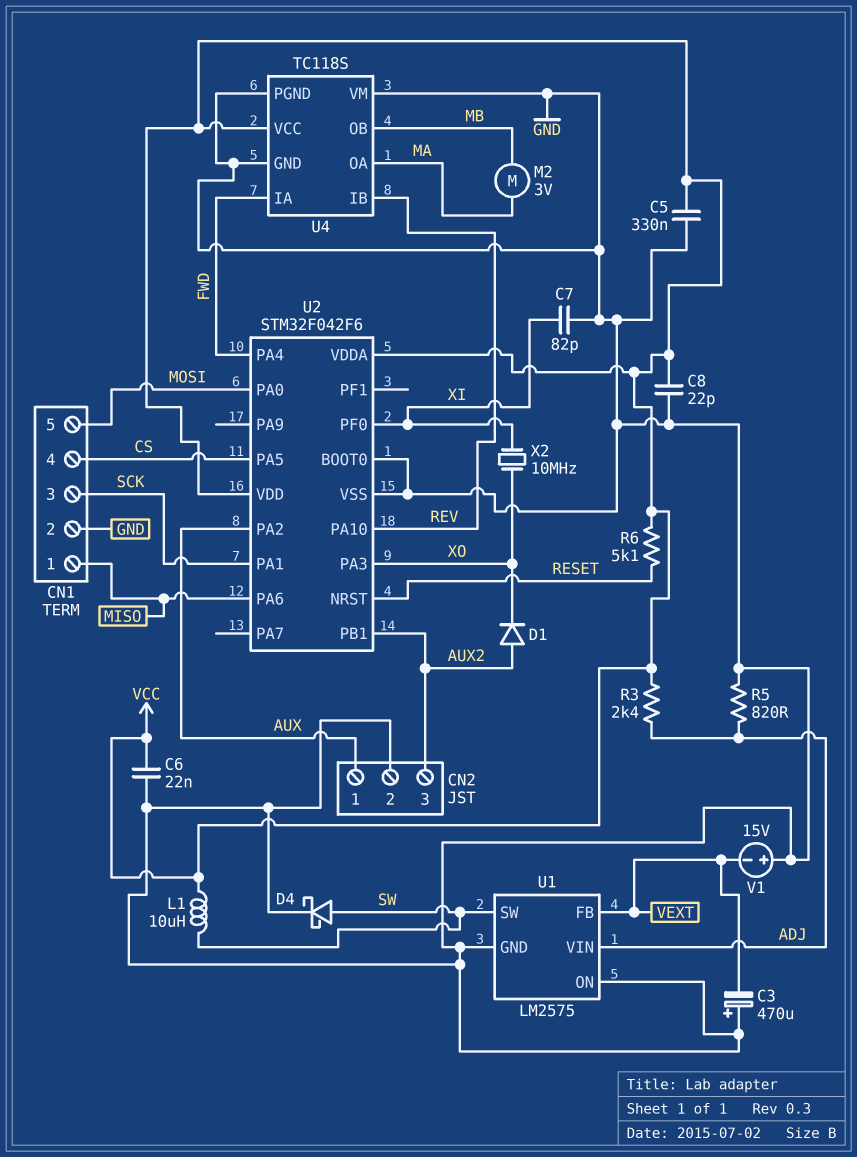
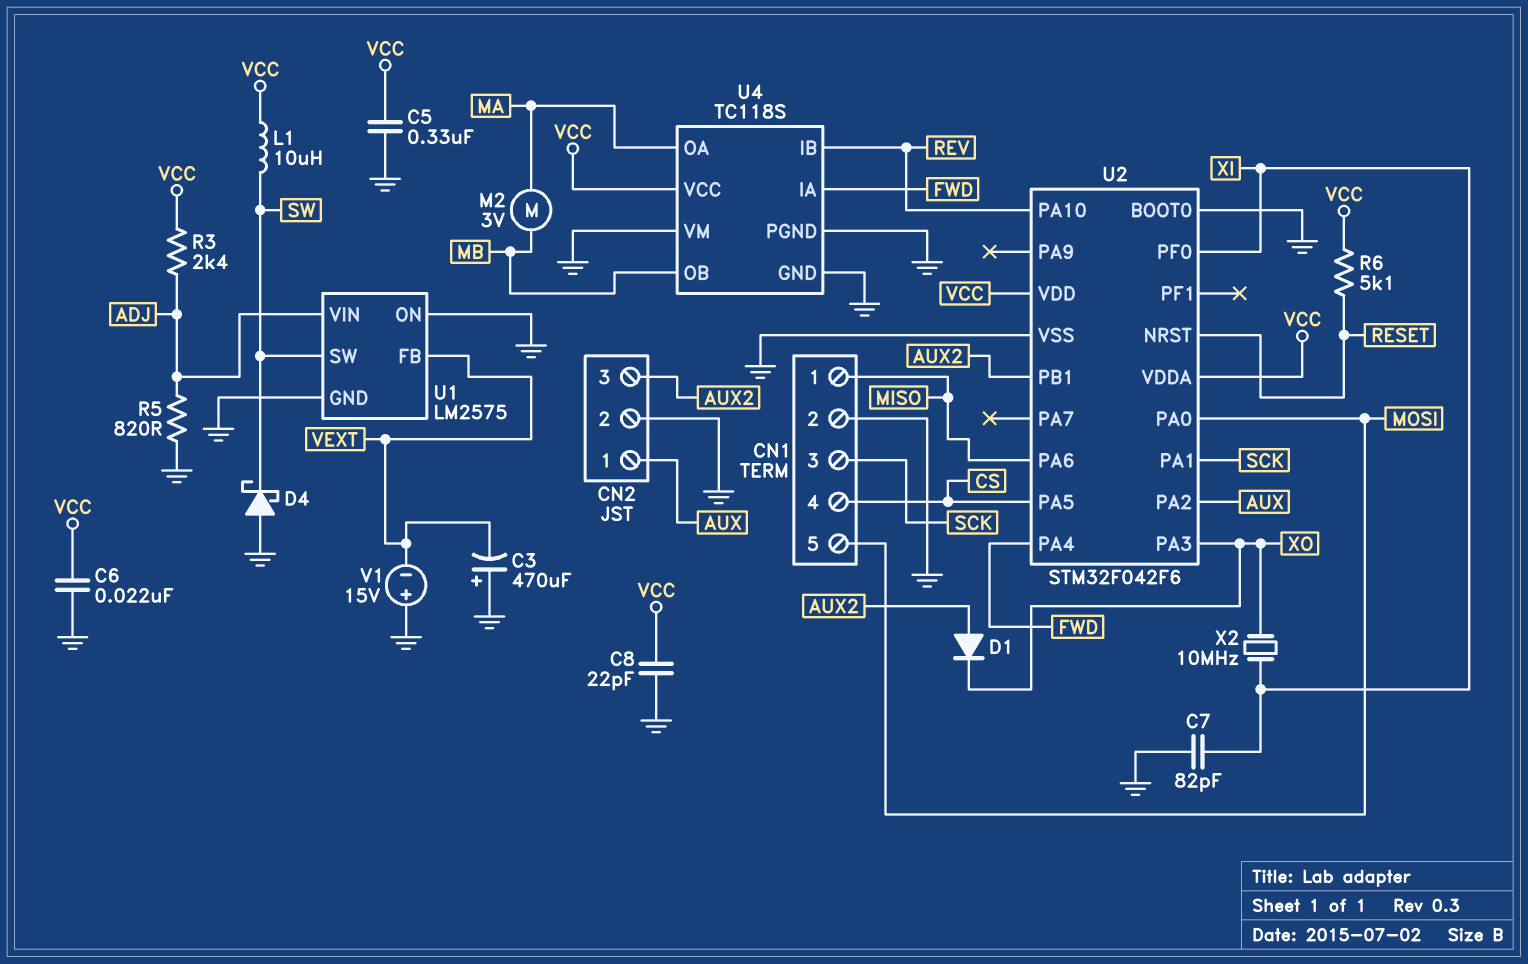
D4: schottky (A SW, K GND) -> schottky (A GND, K SW)

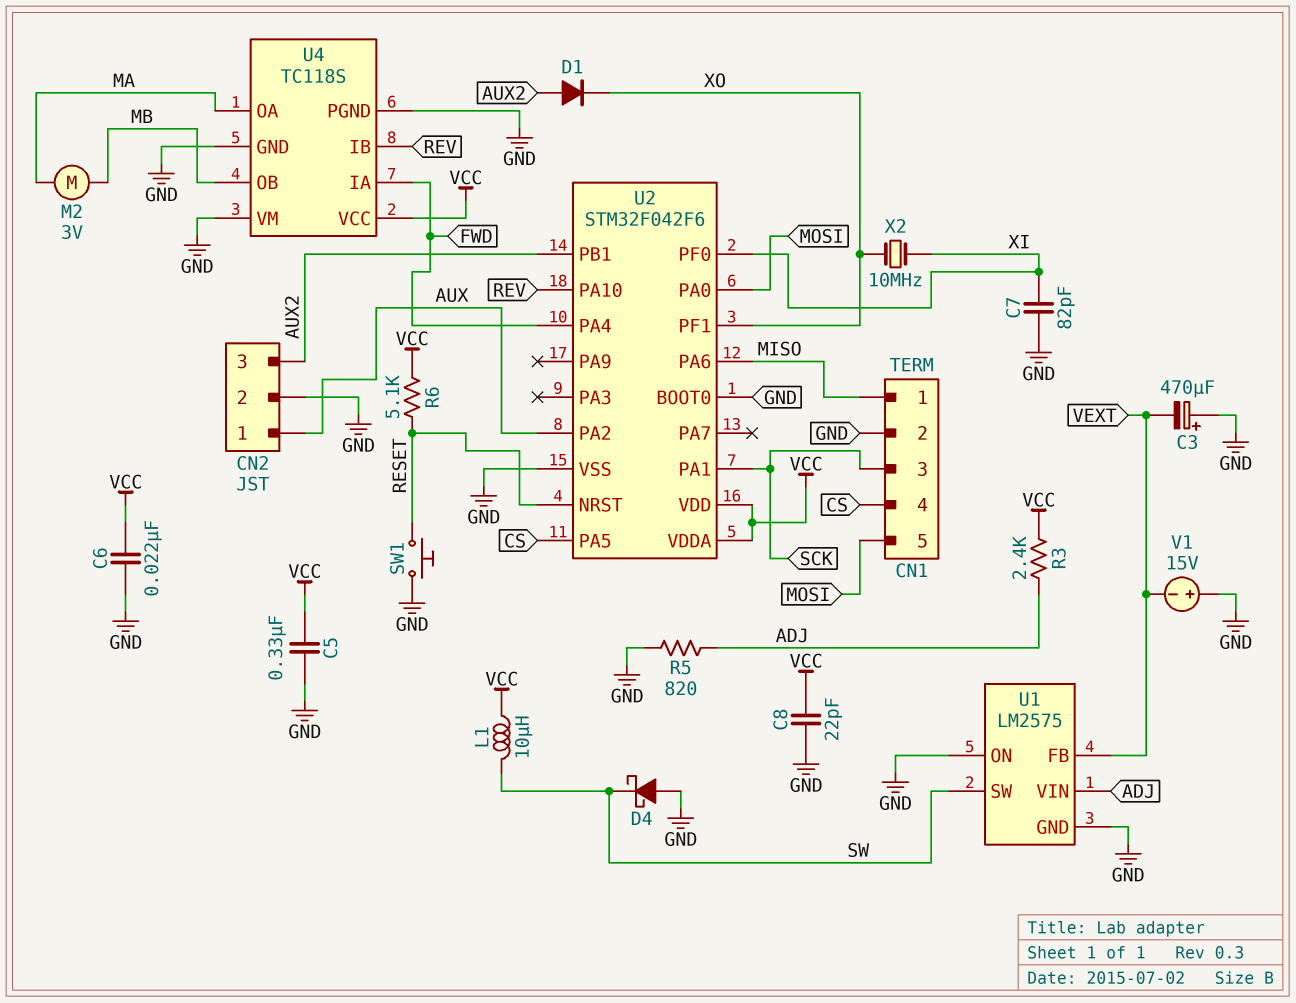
SW1: none -> button (GND, RESET)
U2 pin PA3: XO -> none
U2 pin PF1: none -> XO

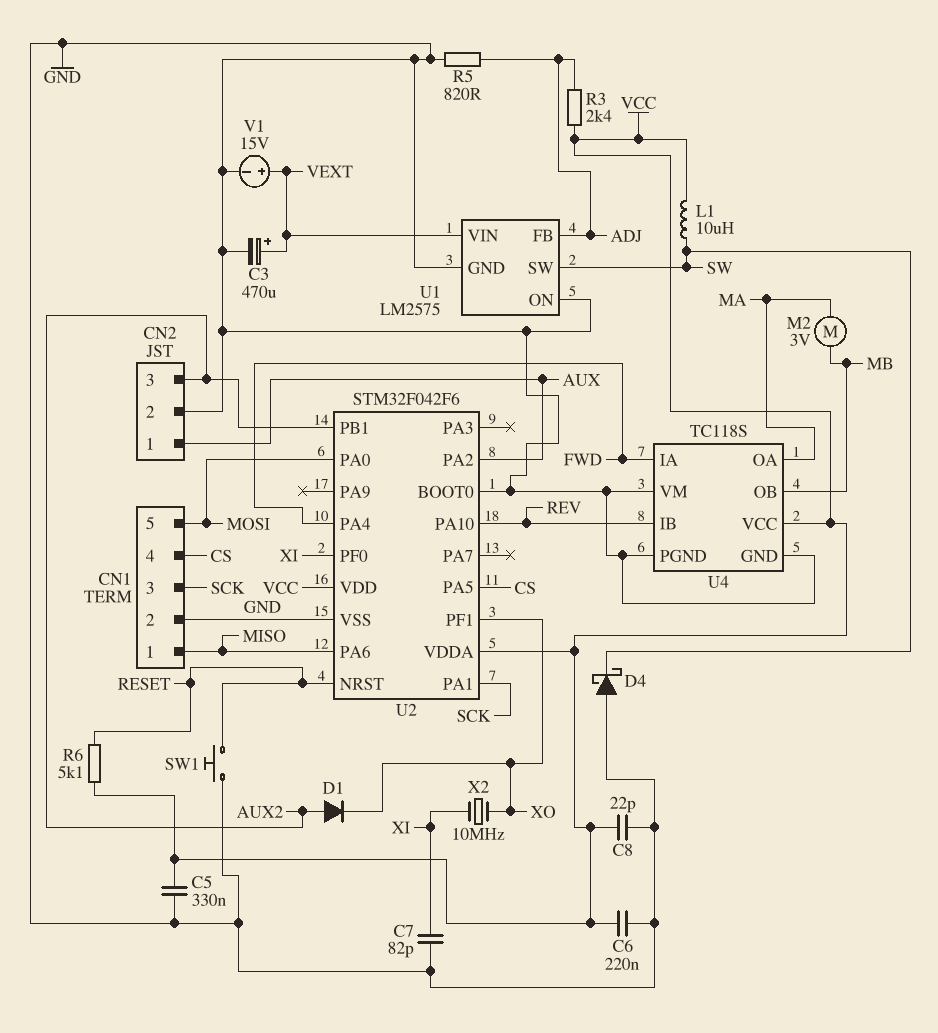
C3: 470uF (plus GND, minus VEXT) -> 470uF (plus VEXT, minus GND)
C6: 22nF (GND, VCC) -> 220nF (GND, VCC)
U1 pin FB: VEXT -> ADJ
U1 pin VIN: ADJ -> VEXT
V1: 15V (plus GND, minus VEXT) -> 15V (plus VEXT, minus GND)

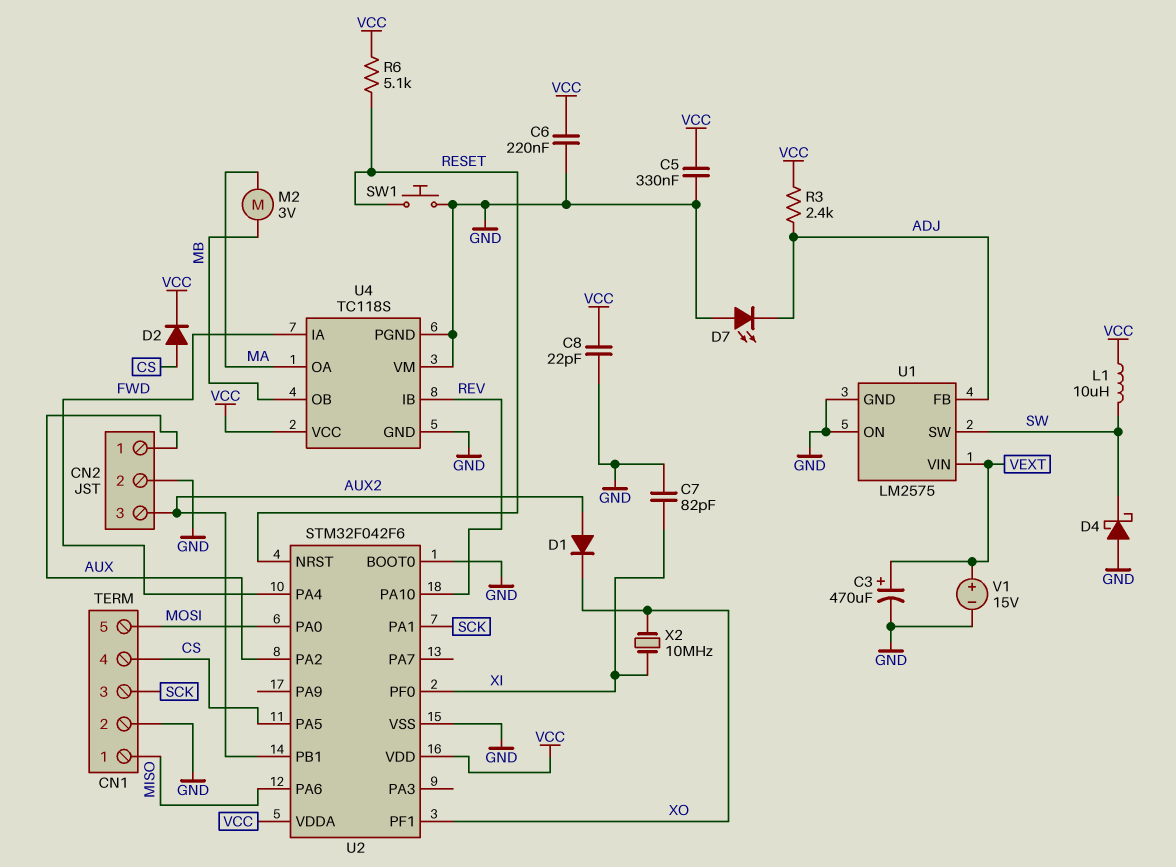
D2: none -> diode (A CS, K VCC)
D7: none -> LED (A GND, K ADJ)
R5: 820 (ADJ, GND) -> none

